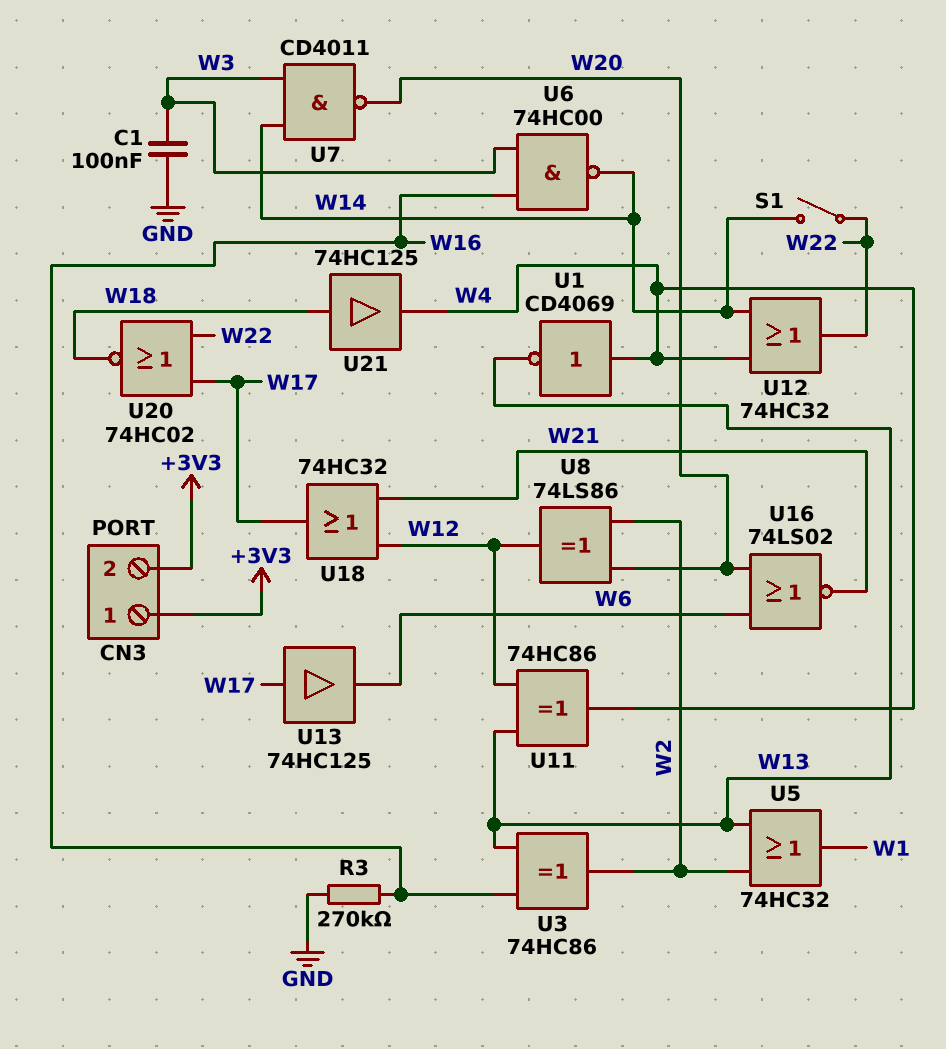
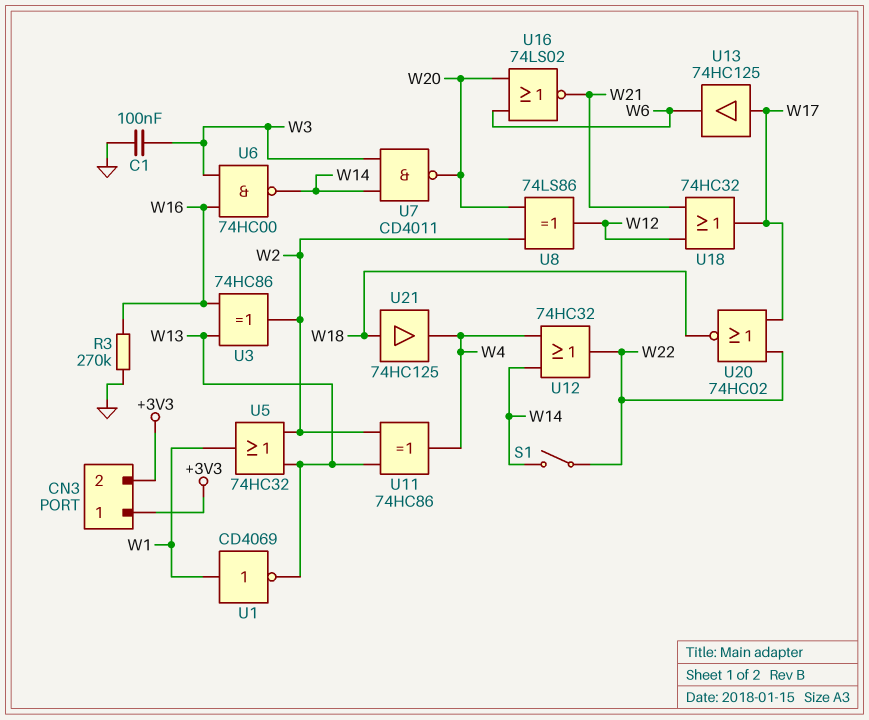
U1: NOT CD4069 (in W4, out W13) -> NOT CD4069 (in W1, out W13)
U11: XOR 74HC86 (in W12, in W13, out W4) -> XOR 74HC86 (in W2, in W13, out W4)

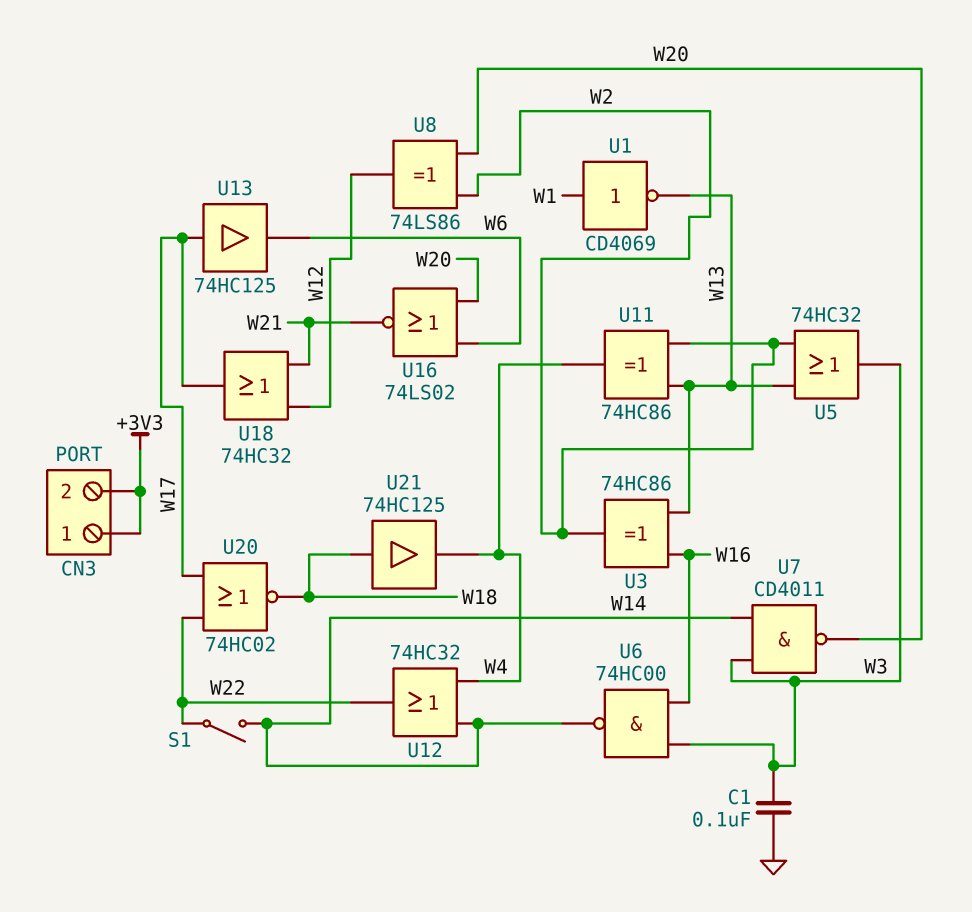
R3: 270k (GND, W16) -> none
U5: OR 74HC32 (in W2, in W13, out W1) -> OR 74HC32 (in W2, in W13, out W3)

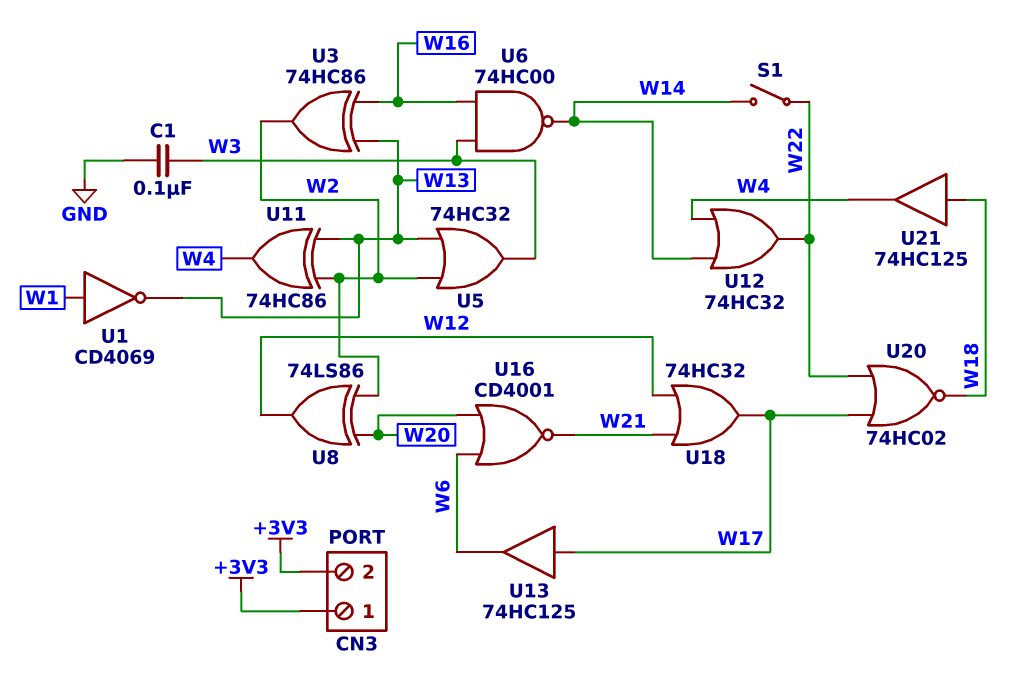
U7: NAND CD4011 (in W3, in W14, out W20) -> none
U16: NOR 74LS02 (in W6, in W20, out W21) -> NOR CD4001 (in W6, in W20, out W21)

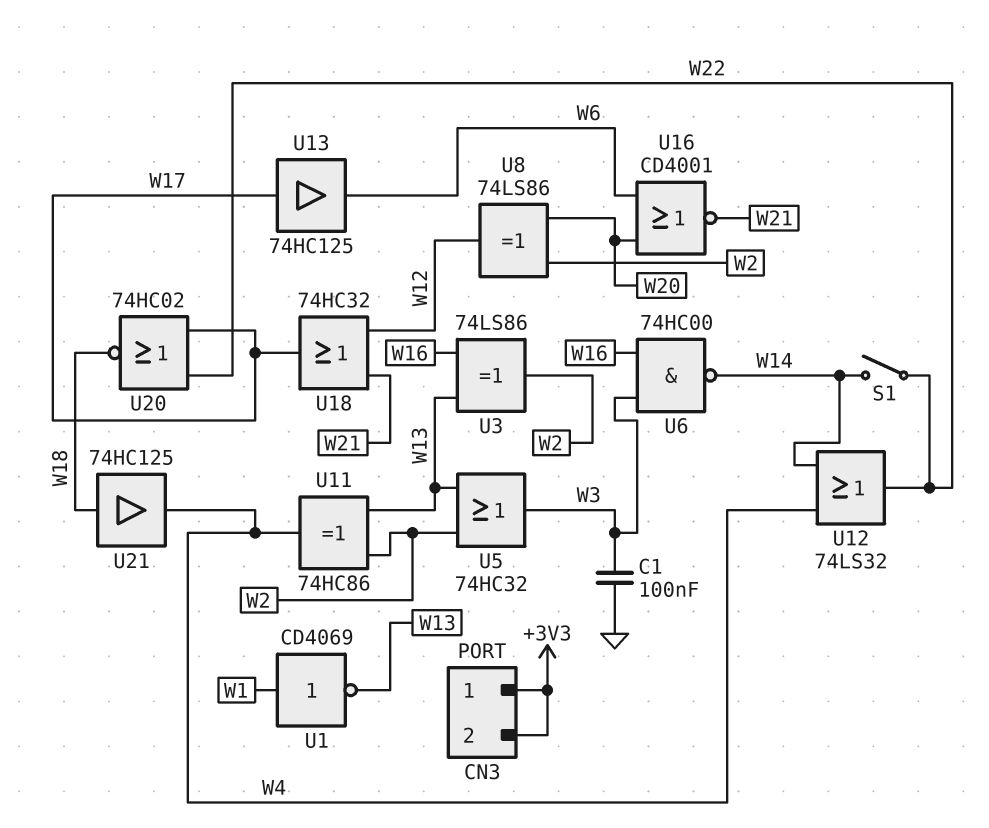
U3: XOR 74HC86 (in W13, in W16, out W2) -> XOR 74LS86 (in W13, in W16, out W2)
U12: OR 74HC32 (in W4, in W14, out W22) -> OR 74LS32 (in W4, in W14, out W22)

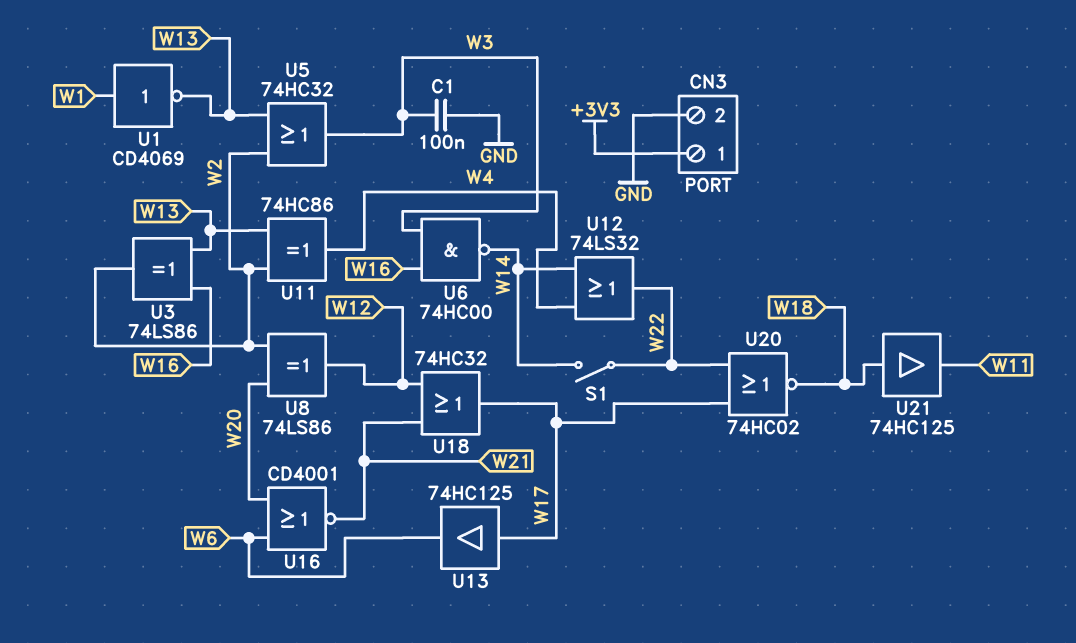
CN3 pin 2: +3V3 -> GND
U21: buffer 74HC125 (in W18, out W4) -> buffer 74HC125 (in W18, out W11)

